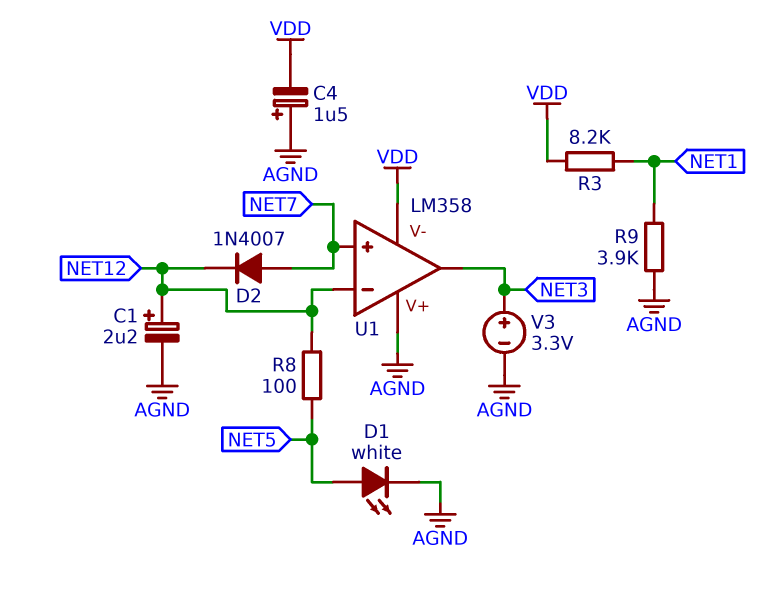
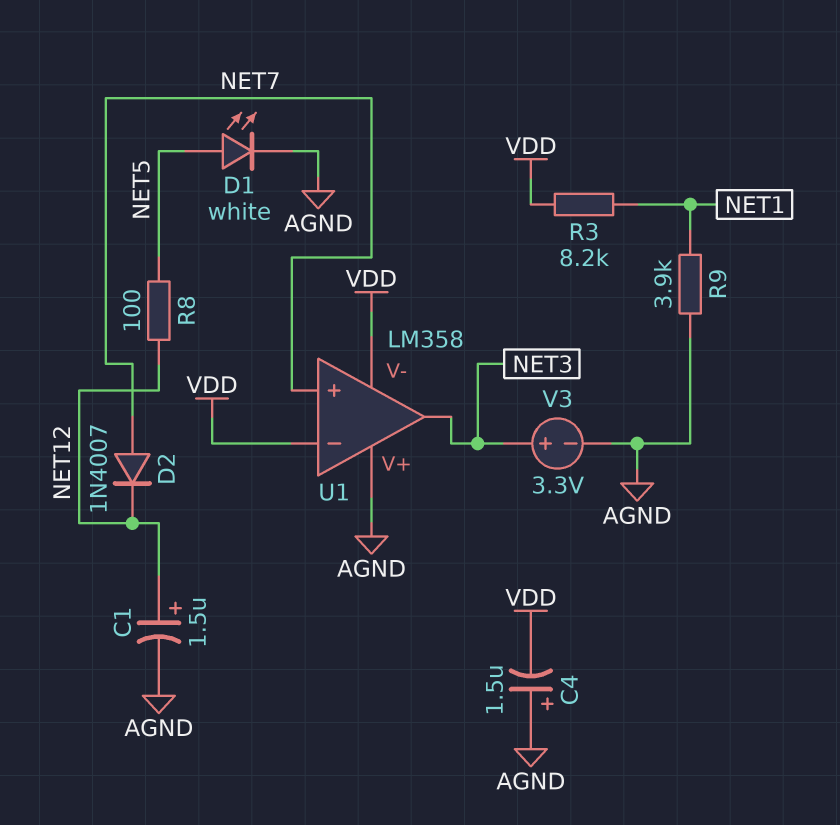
C1: 2.2uF (plus NET12, minus AGND) -> 1.5uF (plus NET12, minus AGND)
U1 pin in-: NET12 -> VDD

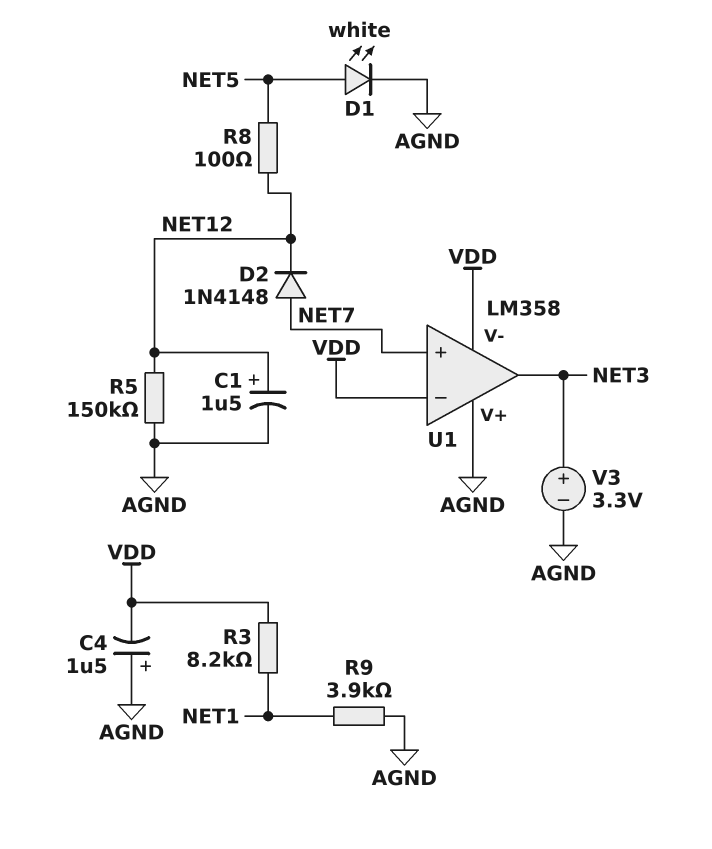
D2: diode 1N4007 (A NET7, K NET12) -> diode 1N4148 (A NET7, K NET12)
R5: none -> 150k (AGND, NET12)

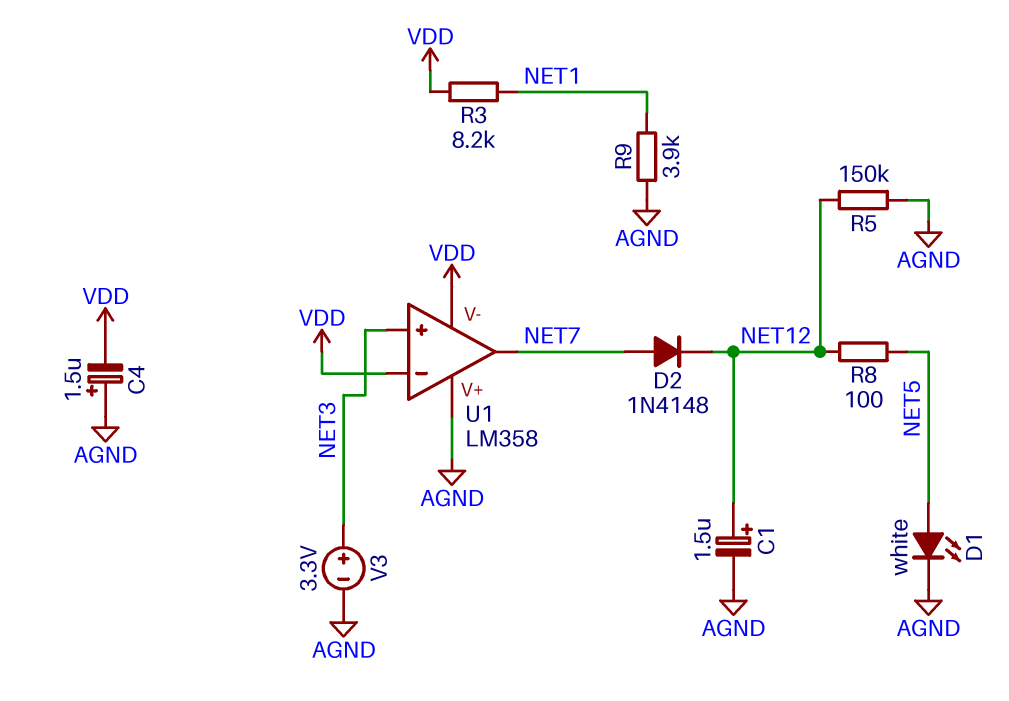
U1 pin in+: NET7 -> NET3
U1 pin out: NET3 -> NET7

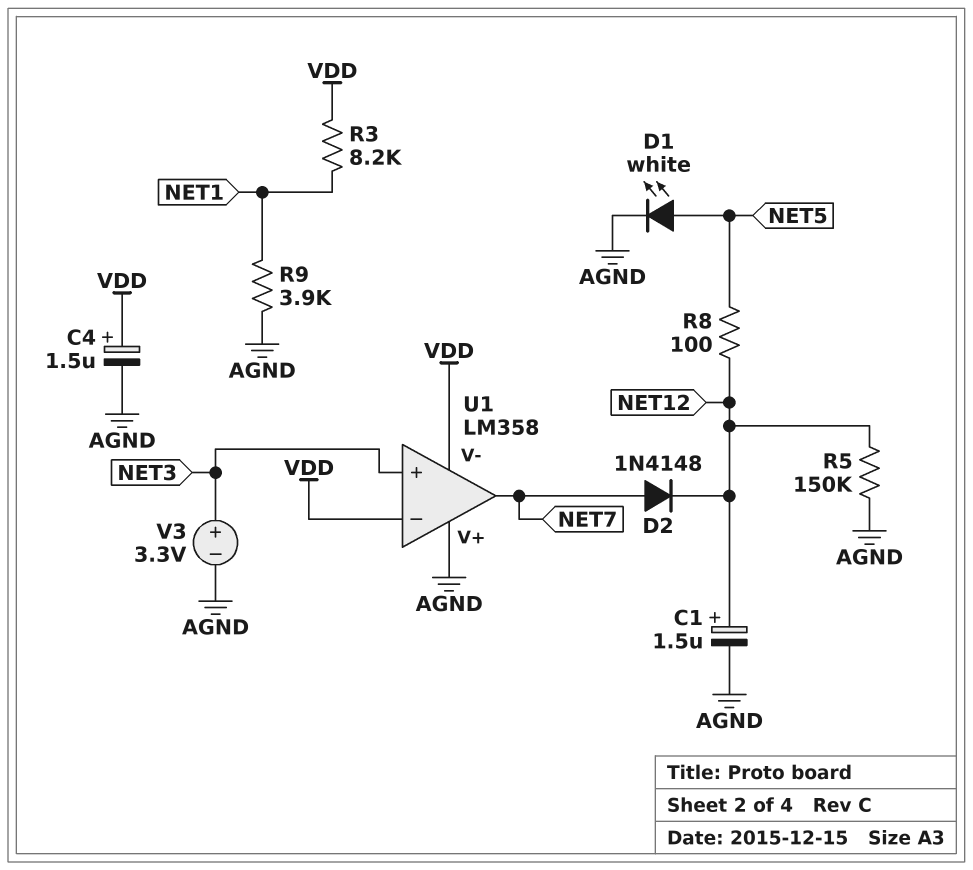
C4: 1.5uF (plus AGND, minus VDD) -> 1.5uF (plus VDD, minus AGND)

